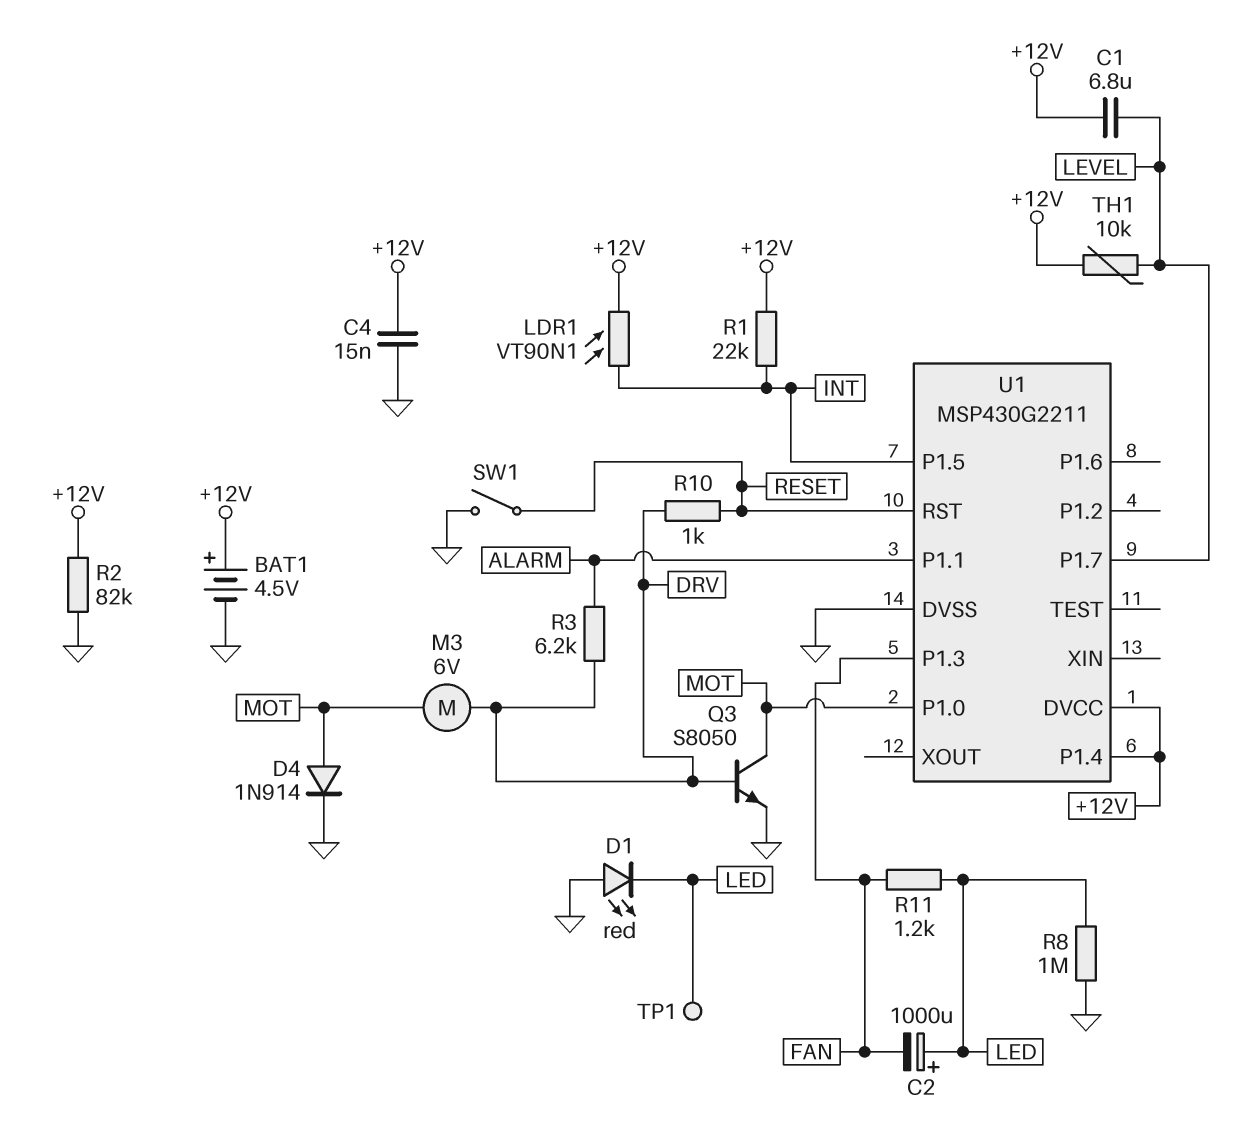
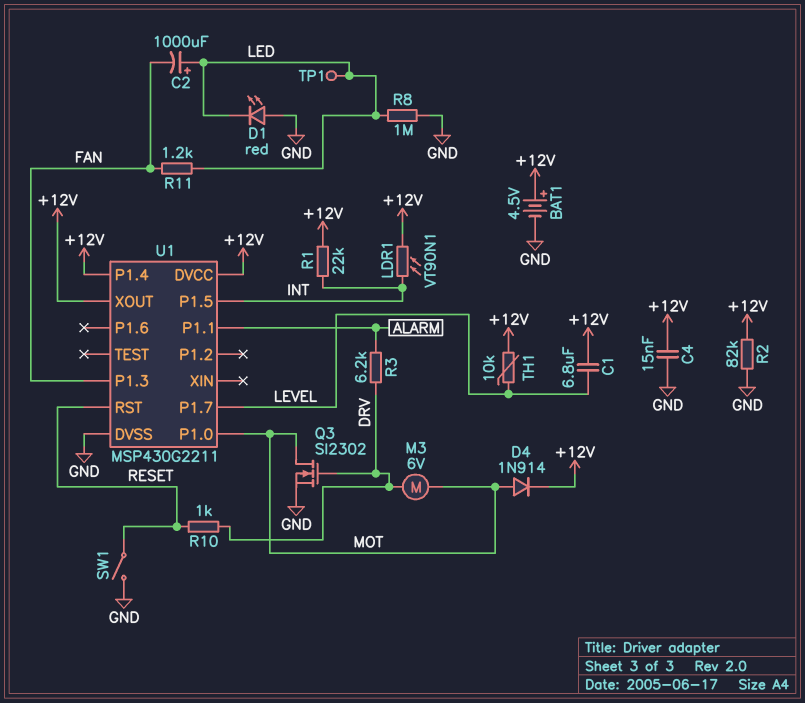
D4: diode 1N914 (A MOT, K GND) -> diode 1N914 (A MOT, K +12V)
Q3: NPN S8050 (B DRV, C MOT, E GND) -> NMOS SI2302 (G DRV, D MOT, S GND)
U1 pin XOUT: none -> +12V

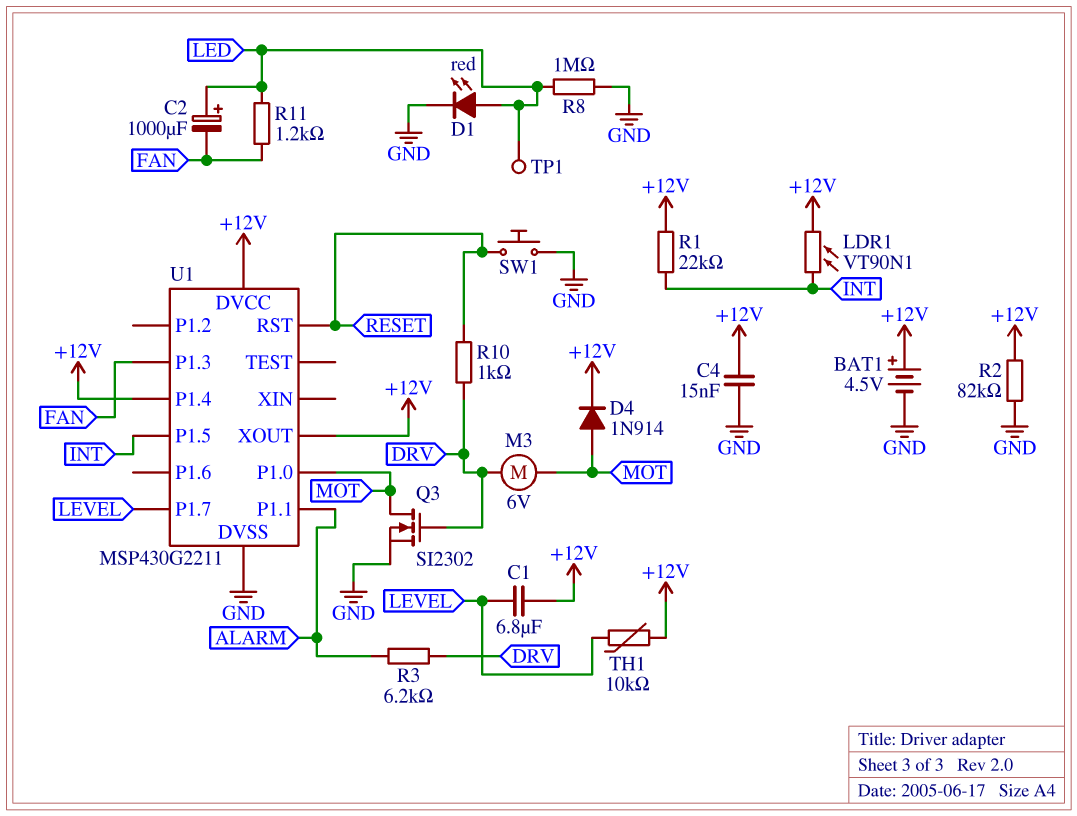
D1: LED red (A GND, K LED) -> LED red (A LED, K GND)
SW1: switch (GND, RESET) -> button (GND, RESET)

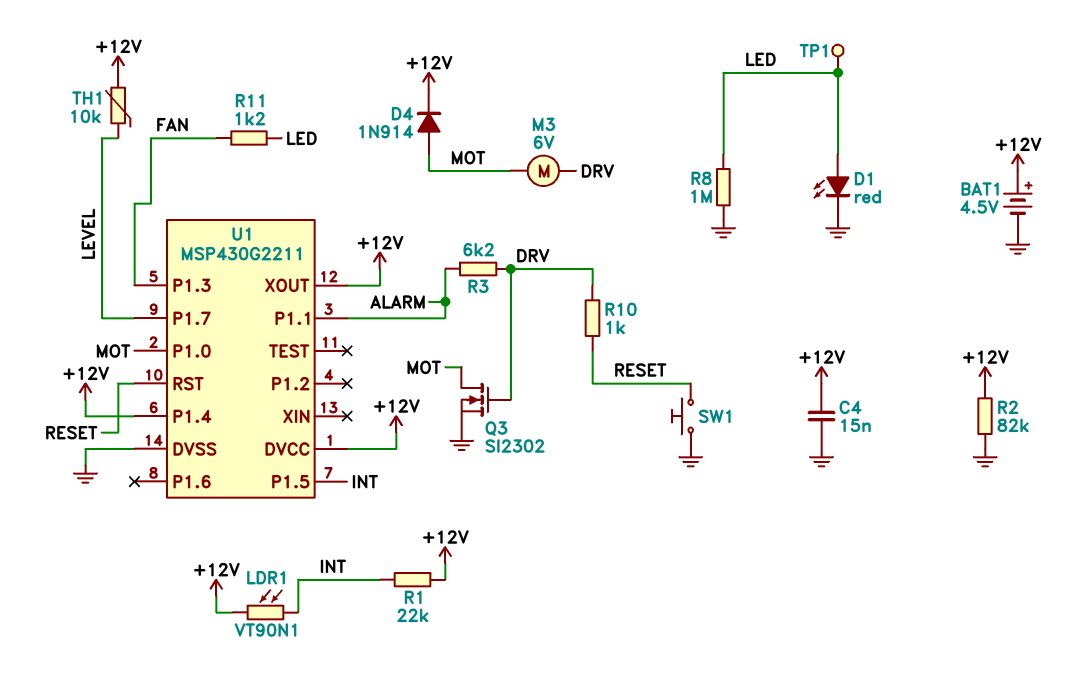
C1: 6.8uF (+12V, LEVEL) -> none
C2: 1000uF (plus LED, minus FAN) -> none

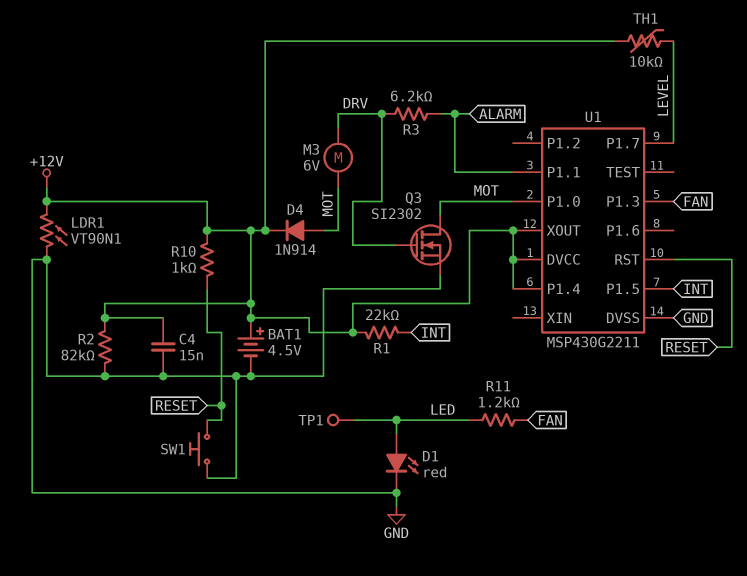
LDR1: VT90N1 (+12V, INT) -> VT90N1 (+12V, GND)
R8: 1M (GND, LED) -> none
R10: 1k (DRV, RESET) -> 1k (+12V, RESET)

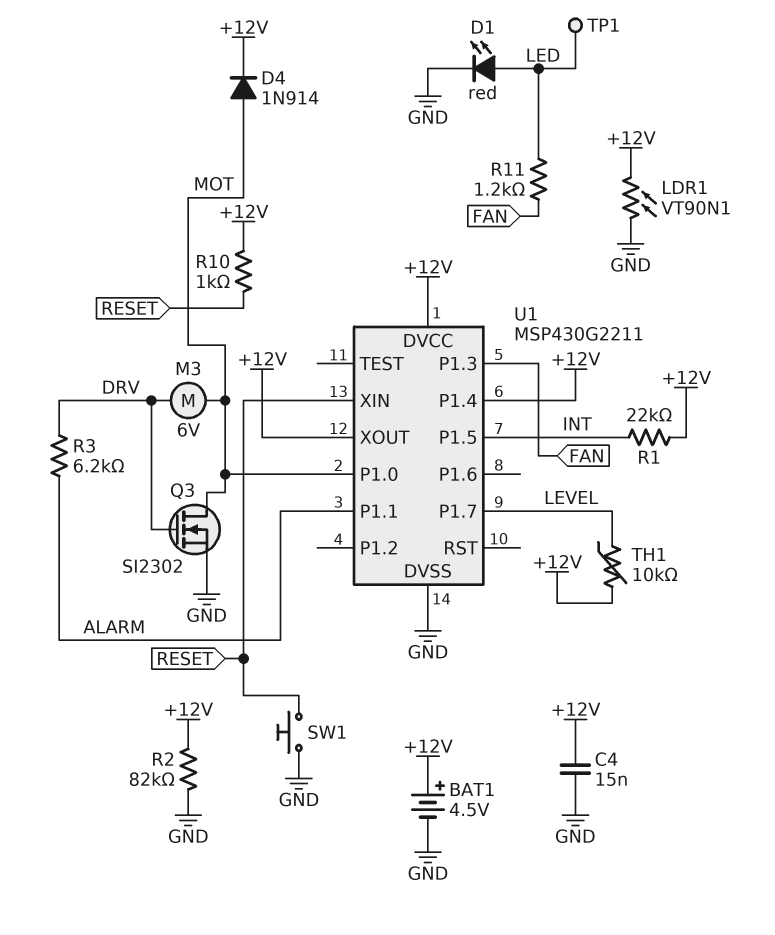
U1 pin RST: RESET -> none
U1 pin XIN: none -> RESET

